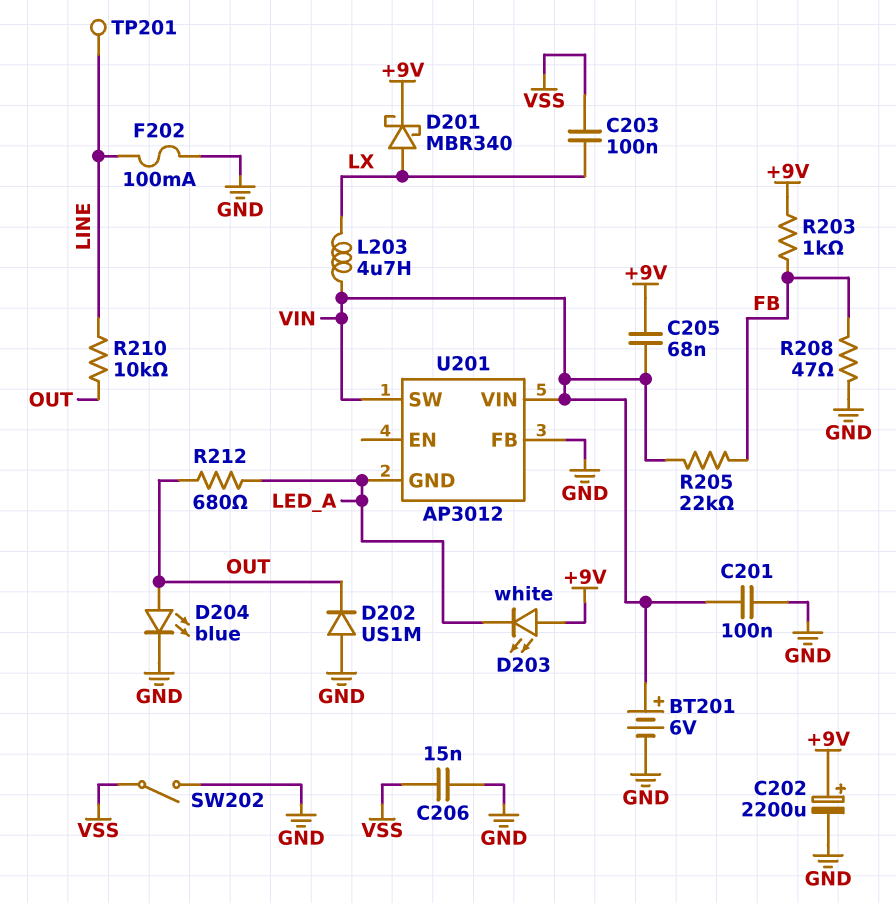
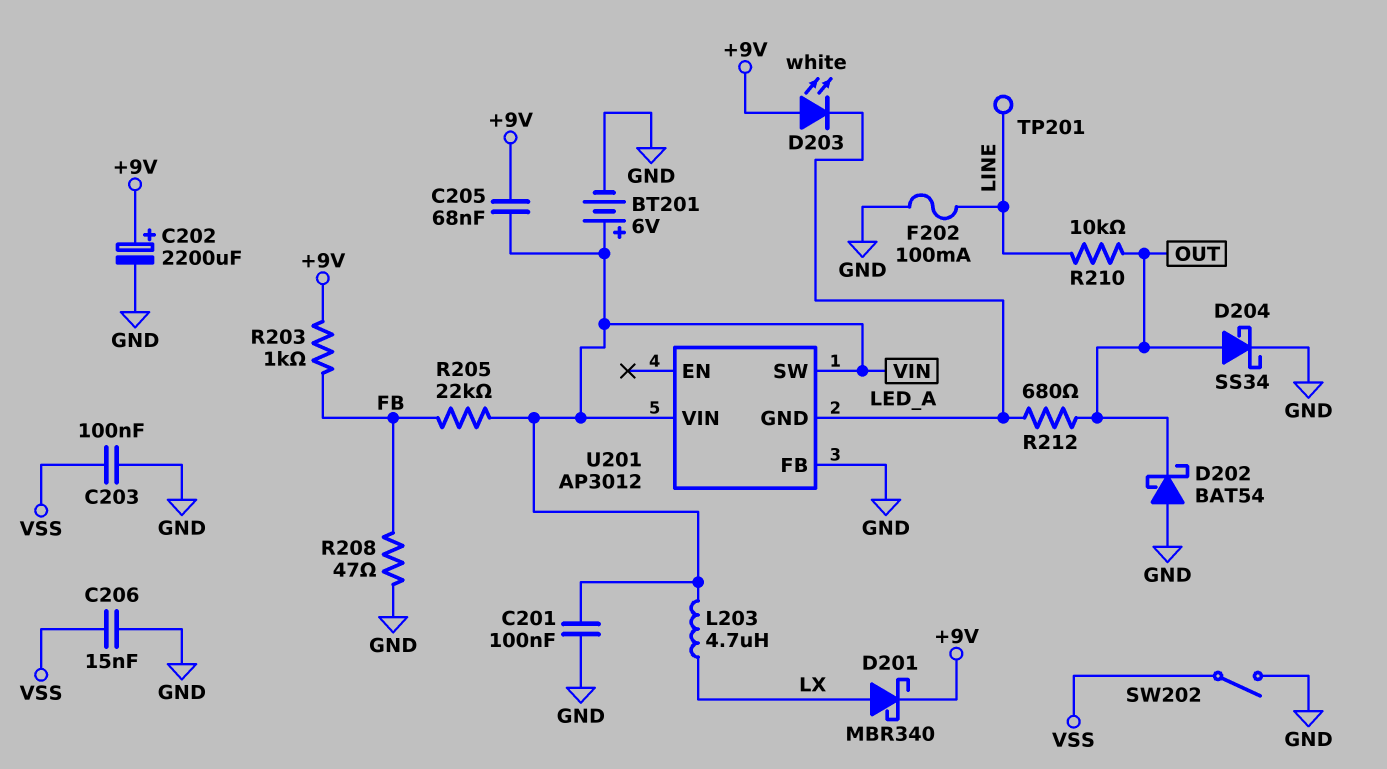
C203: 100nF (LX, VSS) -> 100nF (GND, VSS)
D202: diode US1M (A GND, K OUT) -> schottky BAT54 (A GND, K OUT)
D204: LED blue (A OUT, K GND) -> schottky SS34 (A OUT, K GND)

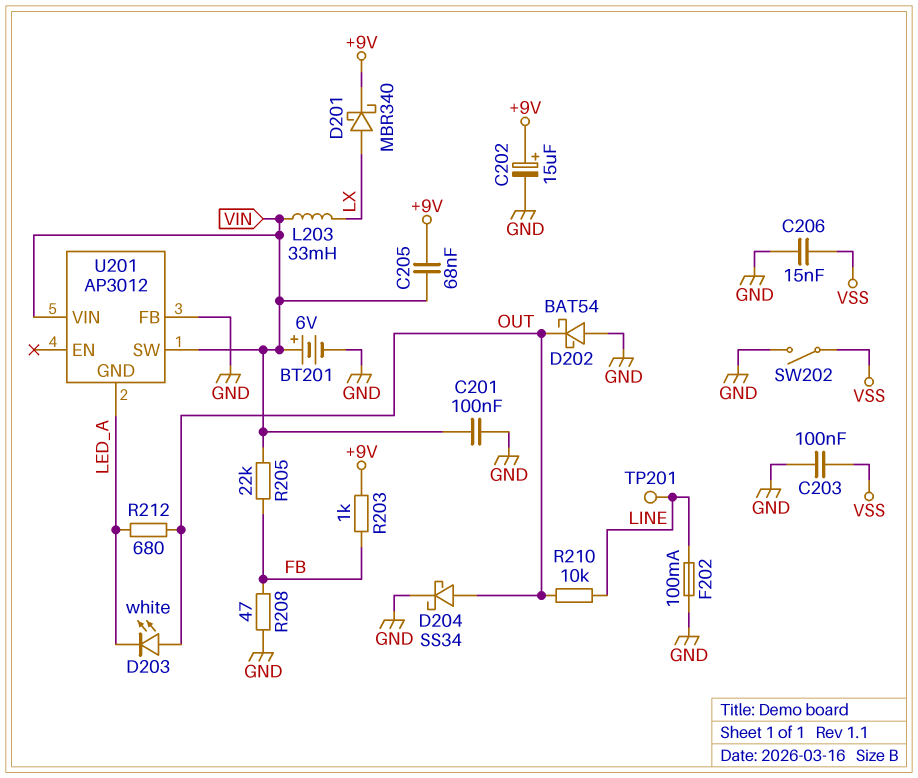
C202: 2200uF (plus +9V, minus GND) -> 15uF (plus +9V, minus GND)
D203: LED white (A +9V, K LED_A) -> LED white (A OUT, K LED_A)
L203: 4.7uH (LX, VIN) -> 33mH (LX, VIN)

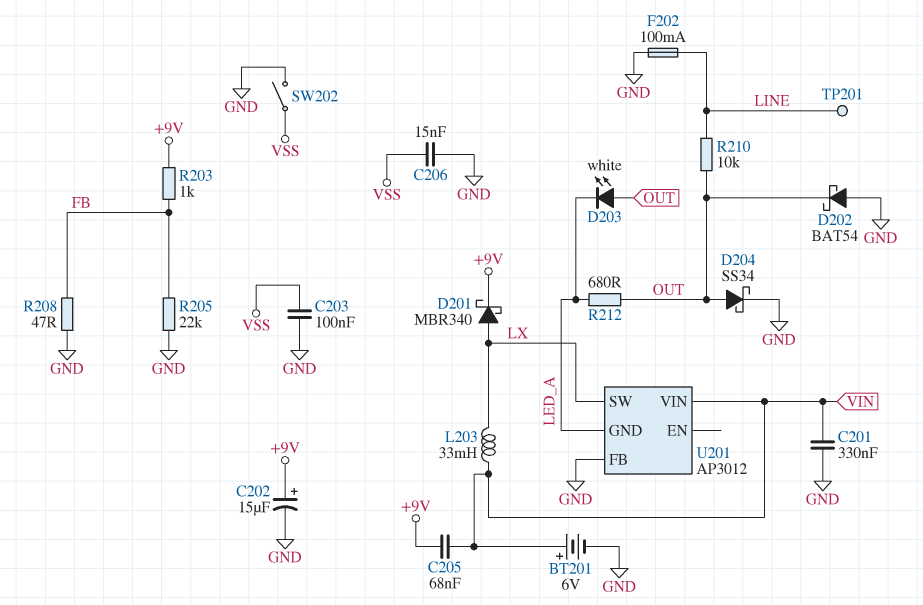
C201: 100nF (GND, VIN) -> 330nF (GND, VIN)
R205: 22k (FB, VIN) -> 22k (FB, GND)
U201 pin SW: VIN -> LX

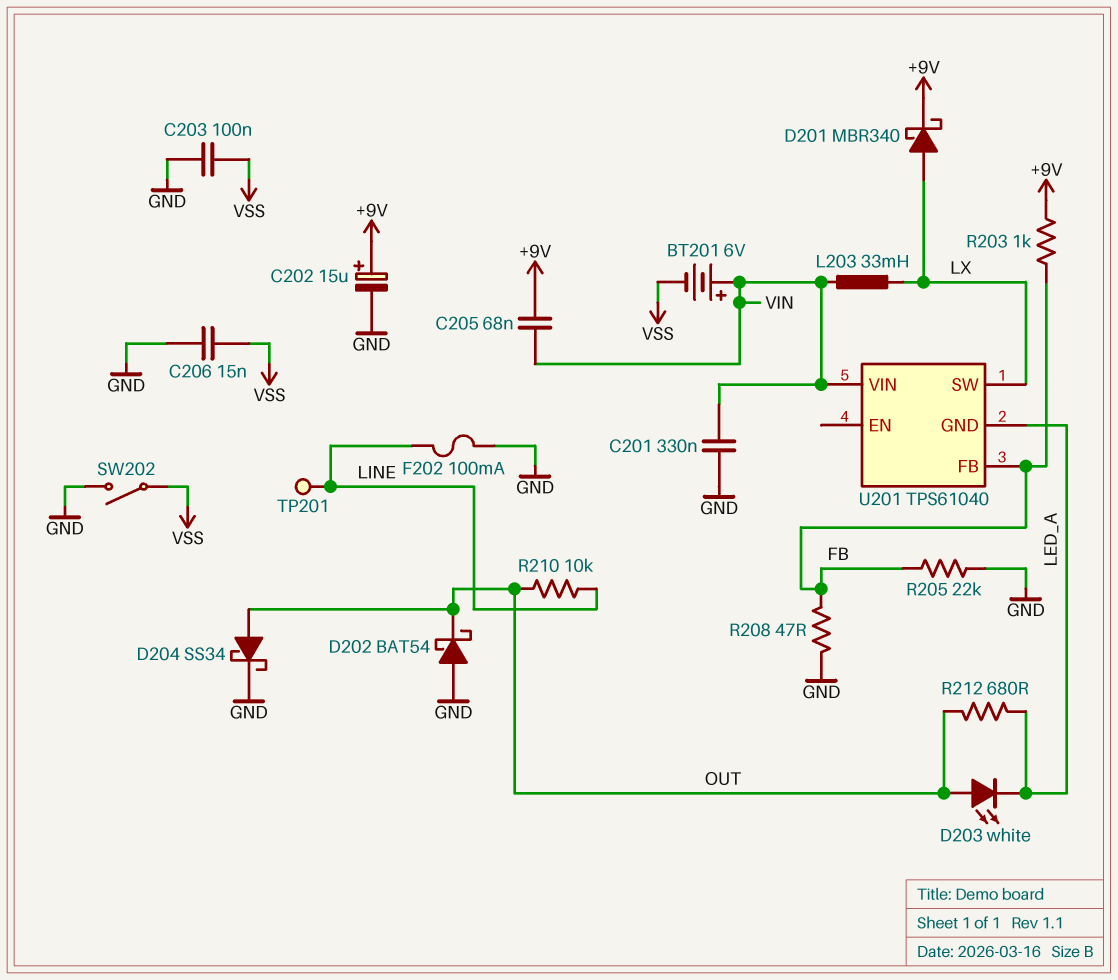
BT201: 6V (plus VIN, minus GND) -> 6V (plus VIN, minus VSS)
U201: AP3012 -> TPS61040
U201 pin FB: GND -> FB

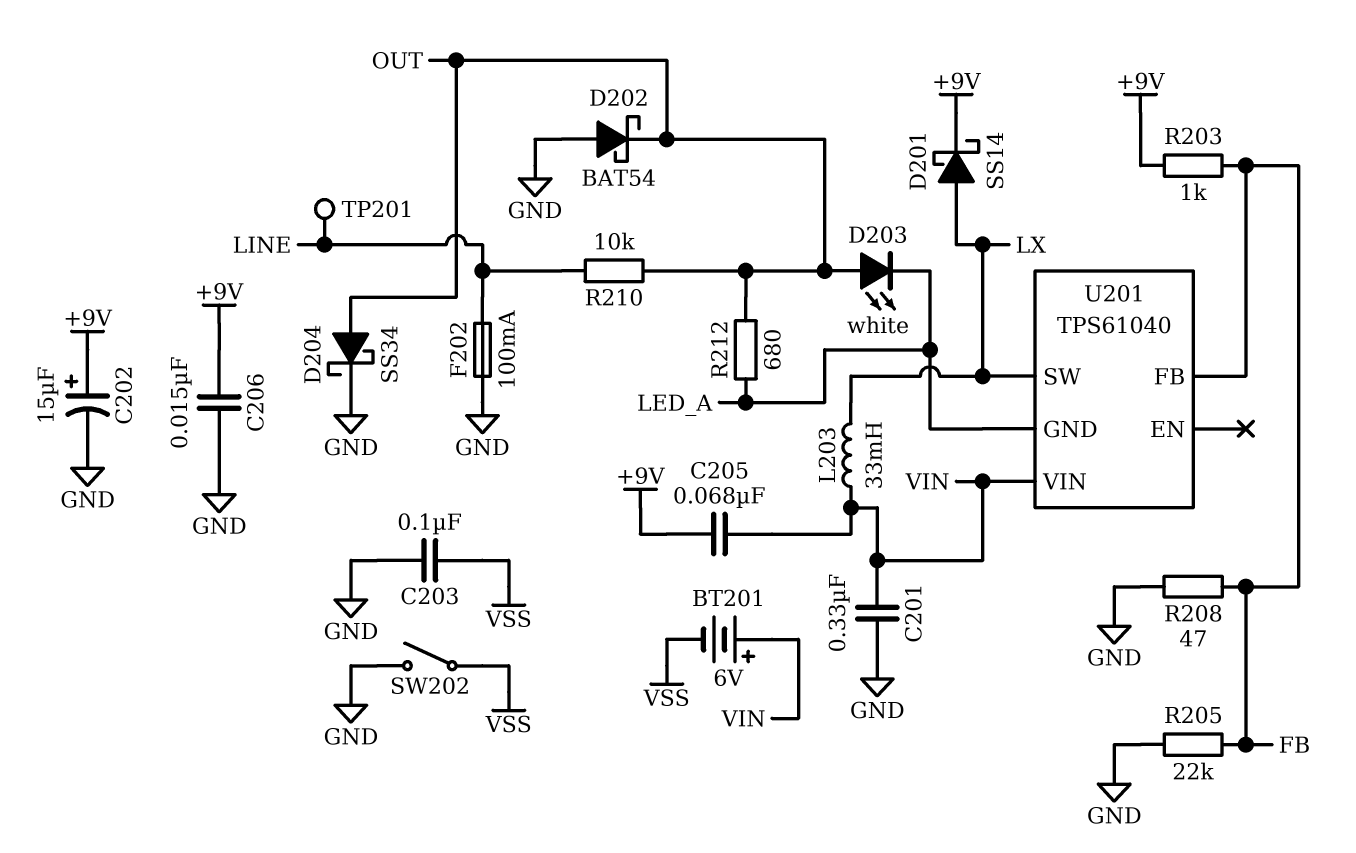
C206: 15nF (GND, VSS) -> 15nF (+9V, GND)
D201: schottky MBR340 (A LX, K +9V) -> schottky SS14 (A LX, K +9V)

